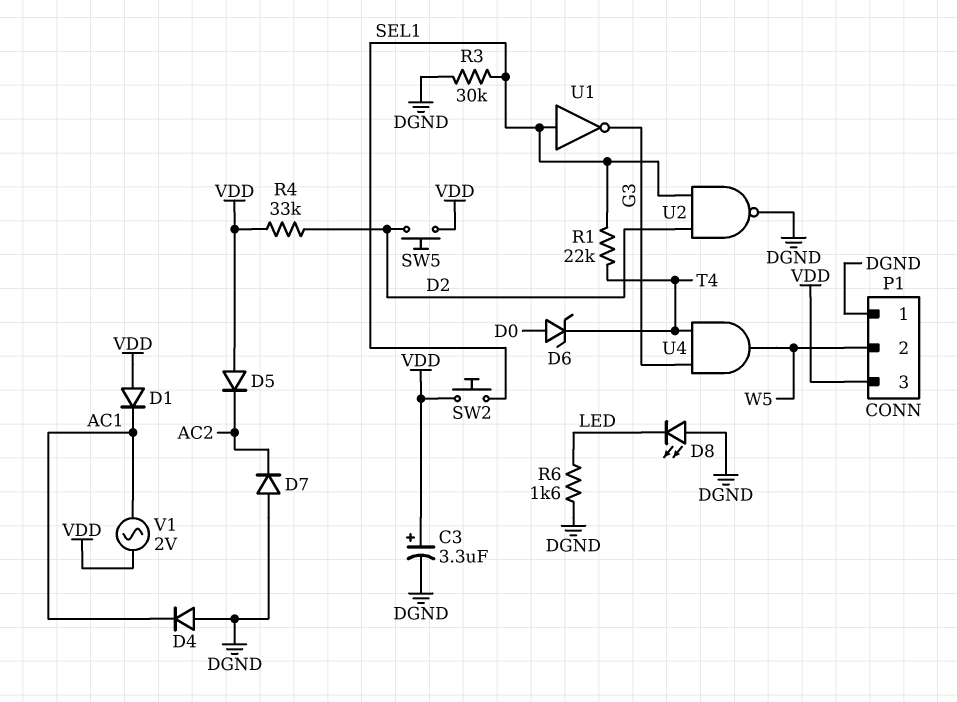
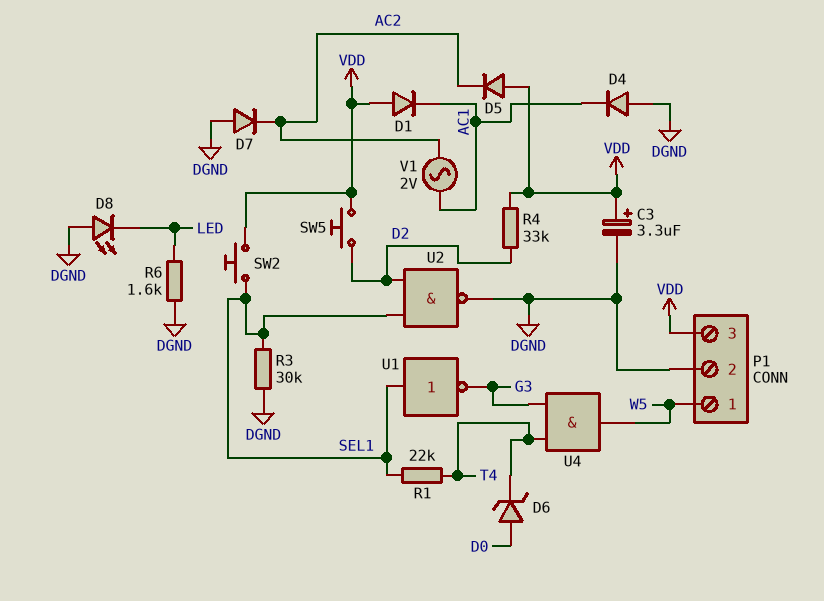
P1 pin 1: DGND -> W5
P1 pin 2: W5 -> DGND
V1: AC 2V (AC1, VDD) -> AC 2V (AC1, AC2)

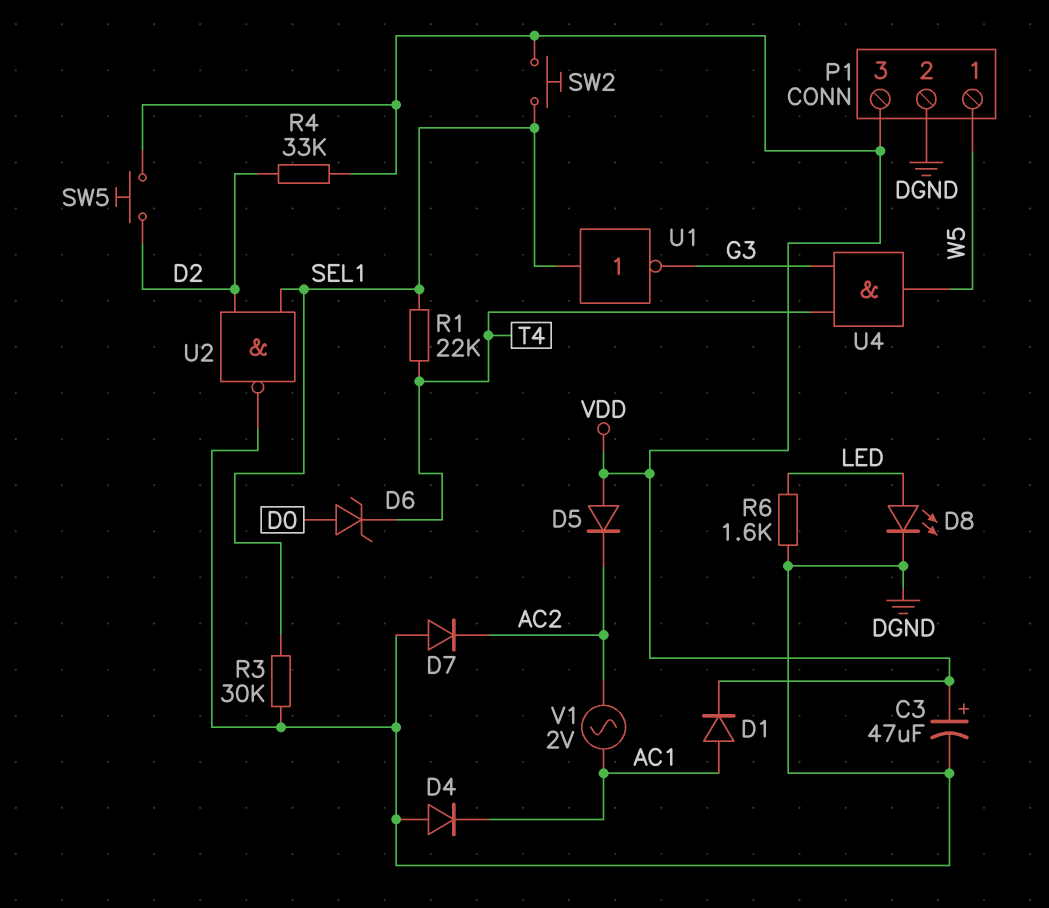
C3: 3.3uF (plus VDD, minus DGND) -> 47uF (plus VDD, minus DGND)
D1: diode (A VDD, K AC1) -> diode (A AC1, K VDD)
D8: LED (A DGND, K LED) -> LED (A LED, K DGND)

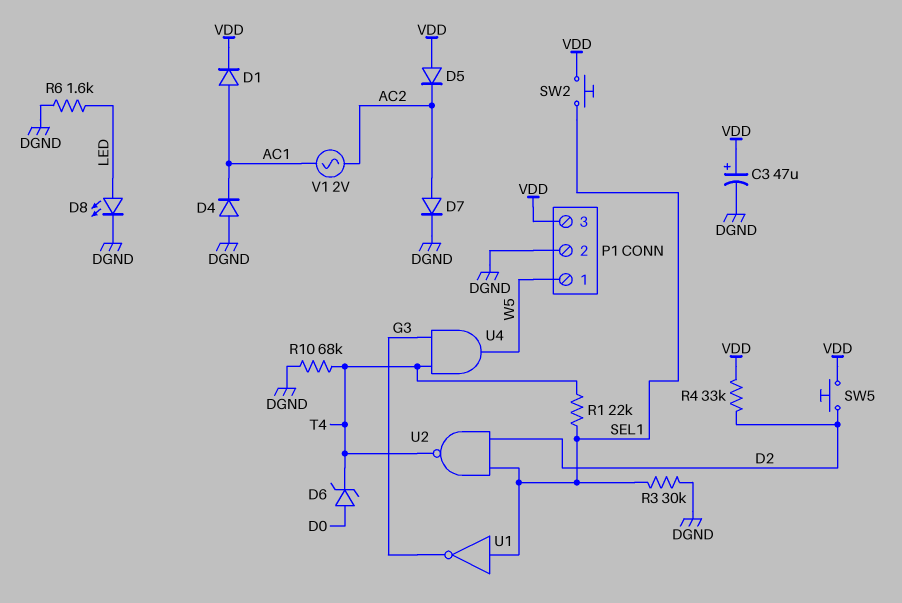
D7: diode (A DGND, K AC2) -> diode (A AC2, K DGND)
R10: none -> 68k (DGND, T4)
U2: NAND (in D2, in SEL1, out DGND) -> NAND (in D2, in SEL1, out T4)

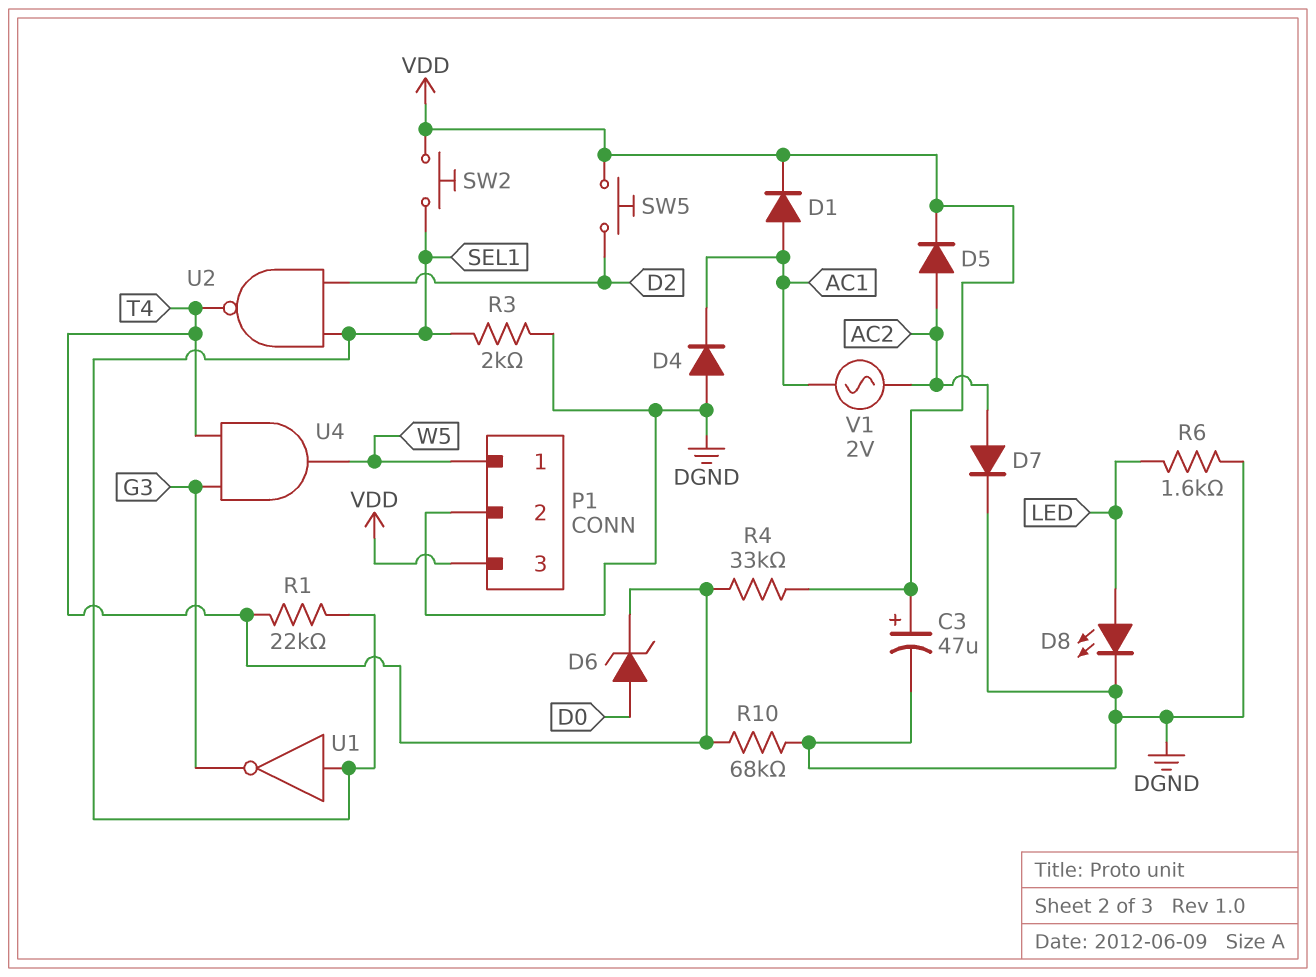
D5: diode (A VDD, K AC2) -> diode (A AC2, K VDD)
R3: 30k (DGND, SEL1) -> 2k (DGND, SEL1)
R4: 33k (D2, VDD) -> 33k (T4, VDD)

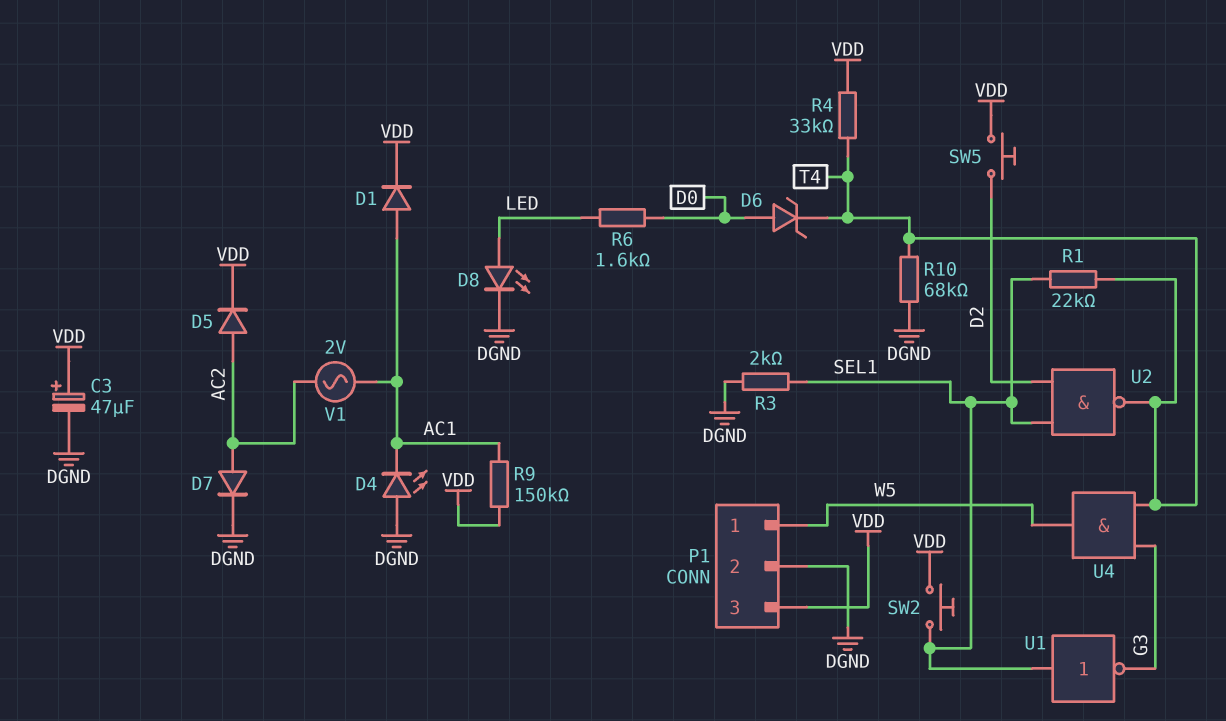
D4: diode (A DGND, K AC1) -> LED (A DGND, K AC1)
R6: 1.6k (DGND, LED) -> 1.6k (D0, LED)
R9: none -> 150k (AC1, VDD)

